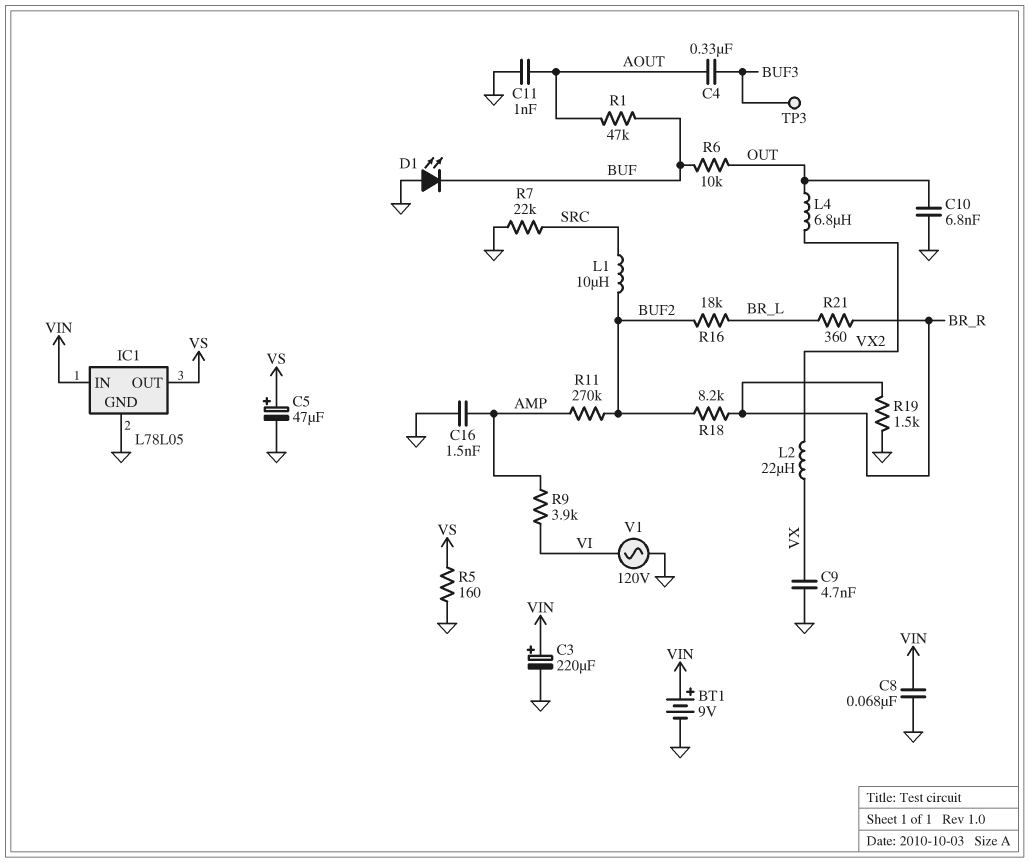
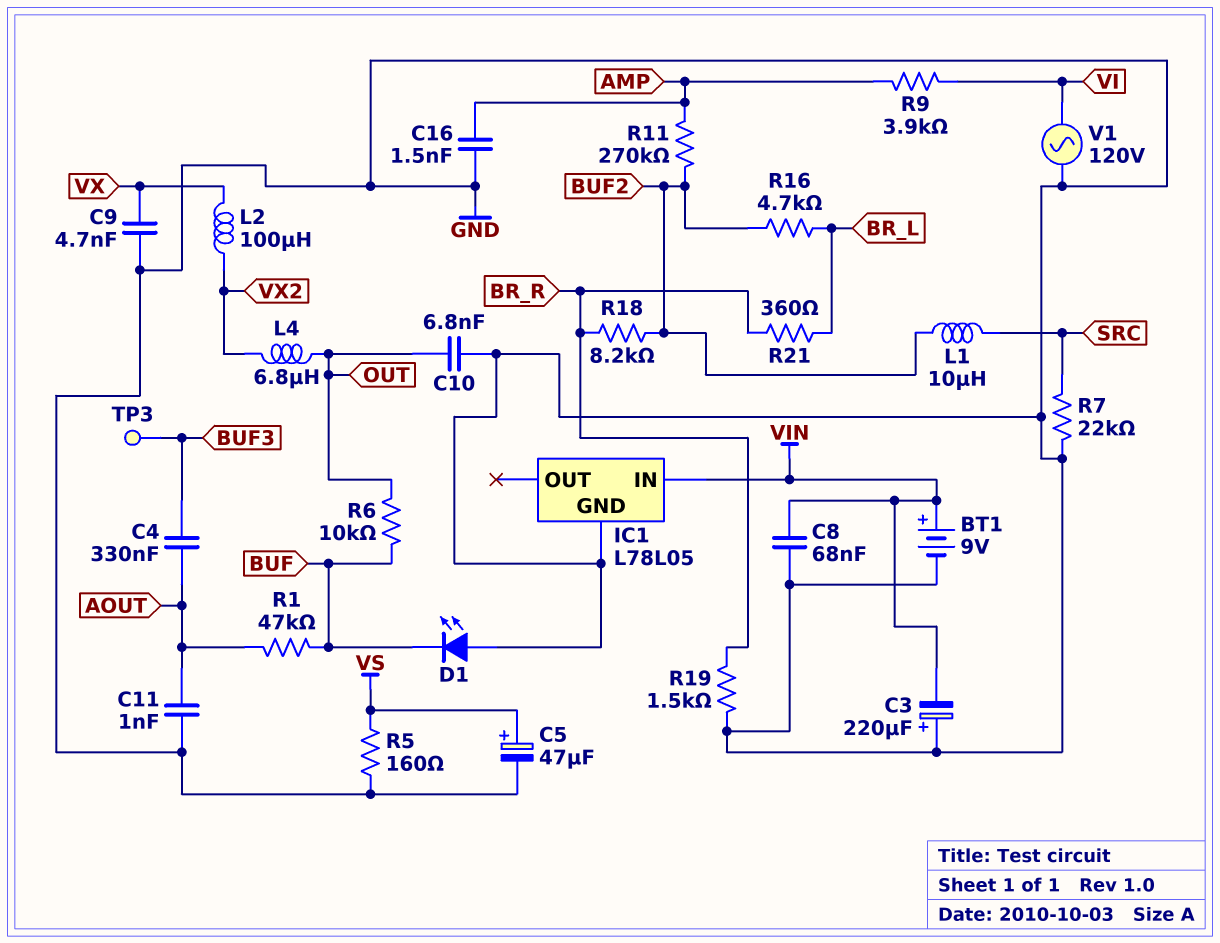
C3: 220uF (plus VIN, minus GND) -> 220uF (plus GND, minus VIN)
IC1 pin OUT: VS -> none
L2: 22uH (VX, VX2) -> 100uH (VX, VX2)
R16: 18k (BR_L, BUF2) -> 4.7k (BR_L, BUF2)

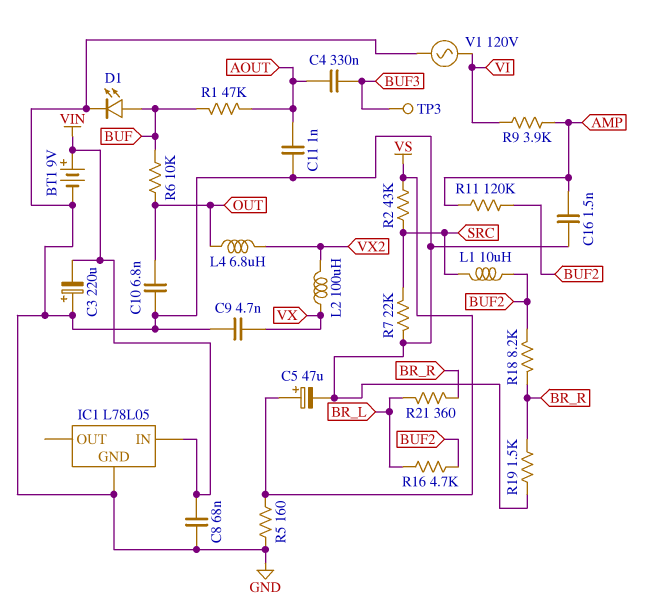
D1: LED (A GND, K BUF) -> LED (A BUF, K GND)
R2: none -> 43k (SRC, VS)
R11: 270k (AMP, BUF2) -> 120k (AMP, BUF2)

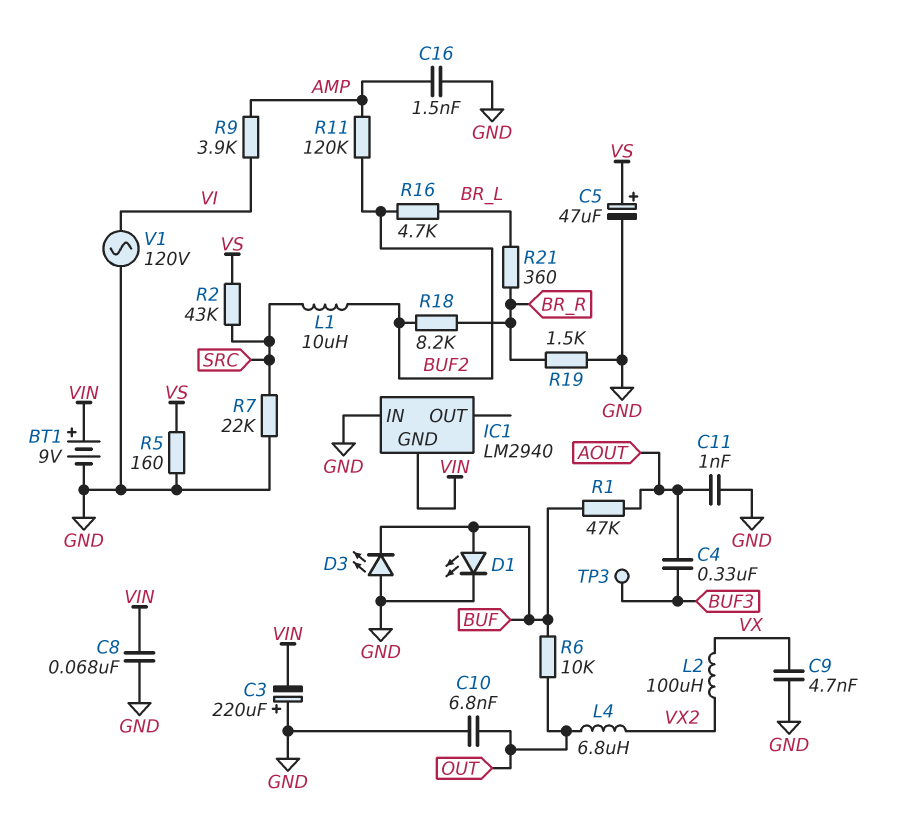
D3: none -> LED (A GND, K BUF)
IC1: L78L05 -> LM2940
IC1 pin GND: GND -> VIN
IC1 pin IN: VIN -> GND

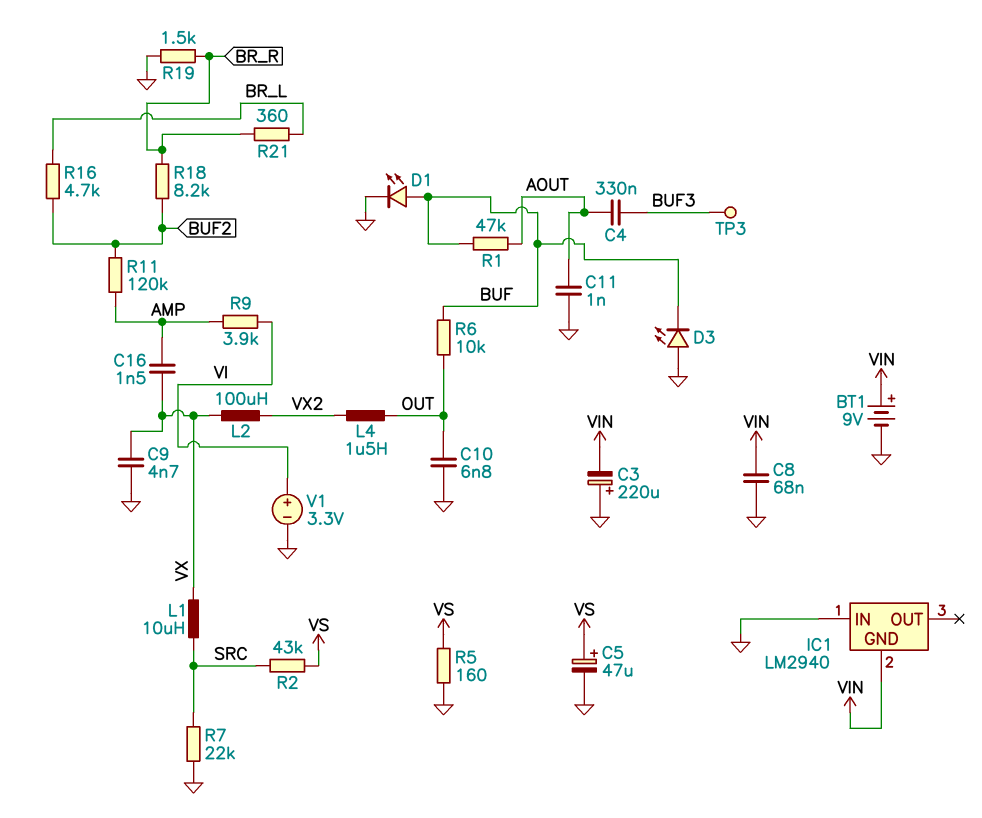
C16: 1.5nF (AMP, GND) -> 1.5nF (AMP, VX)
L1: 10uH (BUF2, SRC) -> 10uH (SRC, VX)
L4: 6.8uH (OUT, VX2) -> 1.5uH (OUT, VX2)
V1: AC 120V (GND, VI) -> 3.3V (plus VI, minus GND)

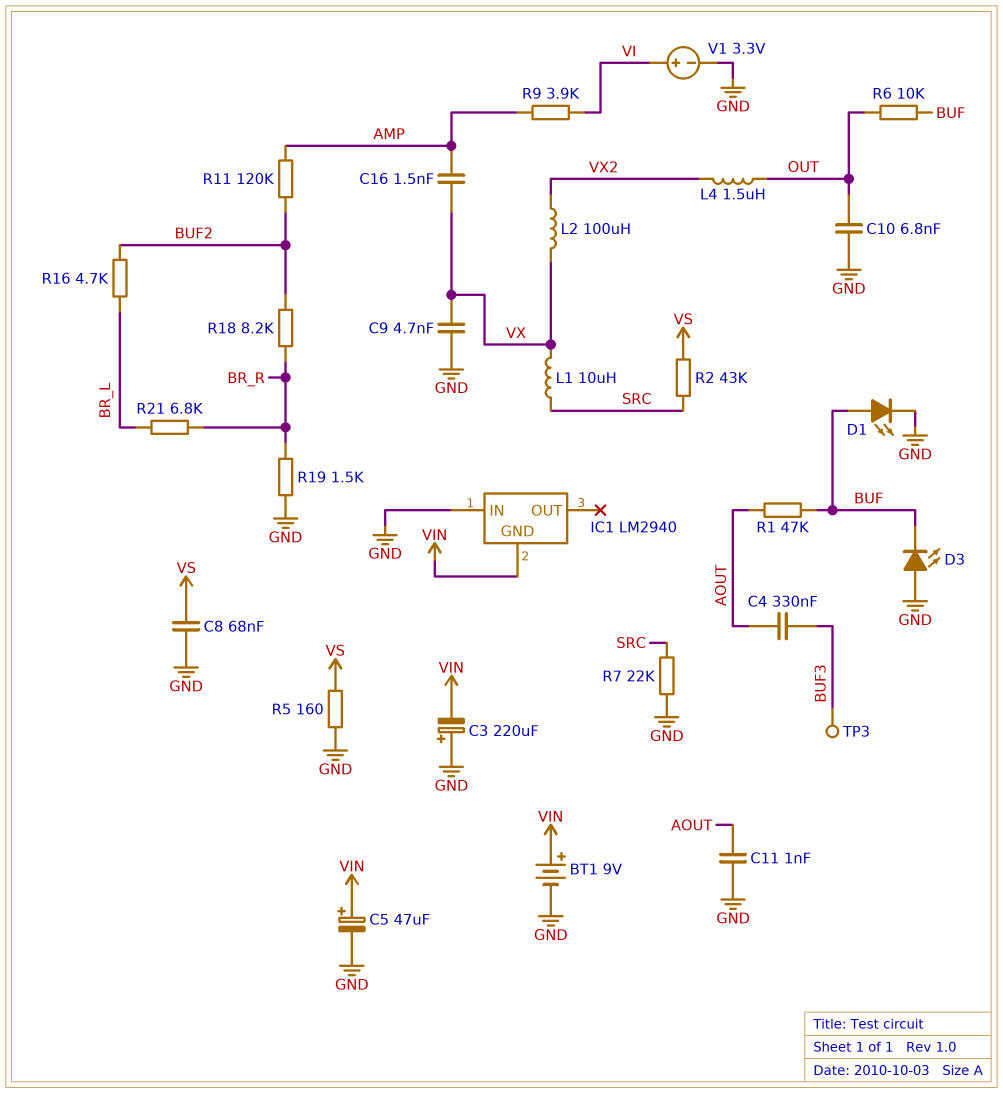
C5: 47uF (plus VS, minus GND) -> 47uF (plus VIN, minus GND)
C8: 68nF (GND, VIN) -> 68nF (GND, VS)
R21: 360 (BR_L, BR_R) -> 6.8k (BR_L, BR_R)

